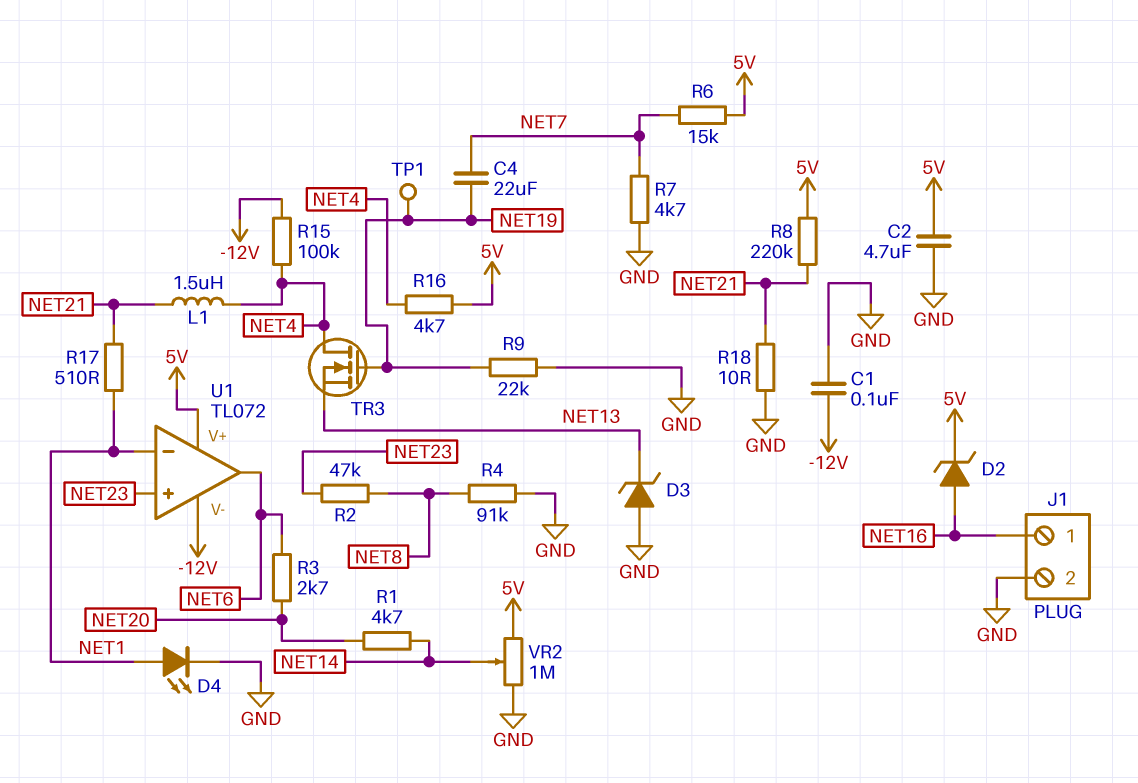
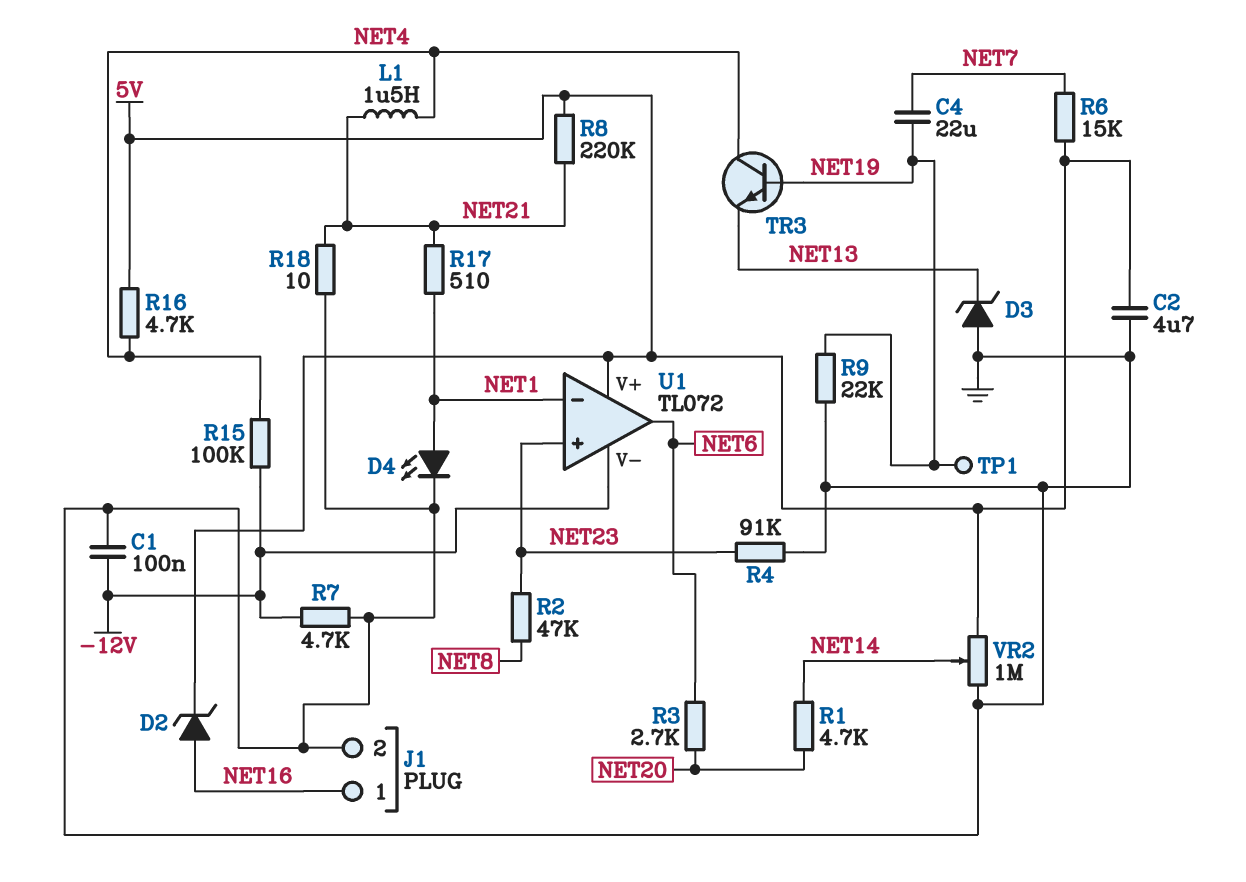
R4: 91k (GND, NET8) -> 91k (GND, NET23)
R7: 4.7k (GND, NET7) -> 4.7k (-12V, GND)
TR3: NMOS (G NET19, D NET4, S NET13) -> NPN (B NET19, C NET4, E NET13)

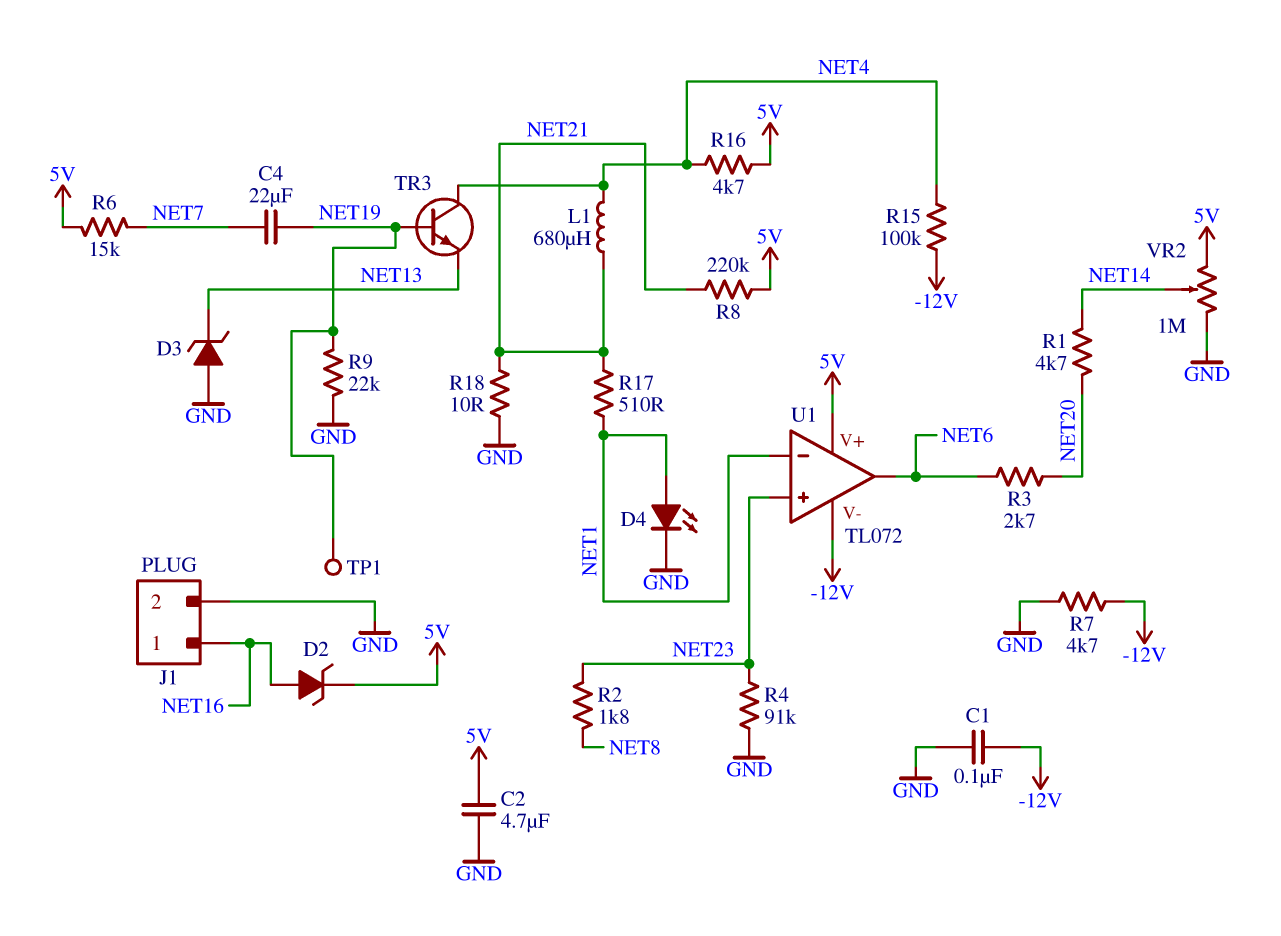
L1: 1.5uH (NET4, NET21) -> 680uH (NET4, NET21)
R2: 47k (NET8, NET23) -> 1.8k (NET8, NET23)

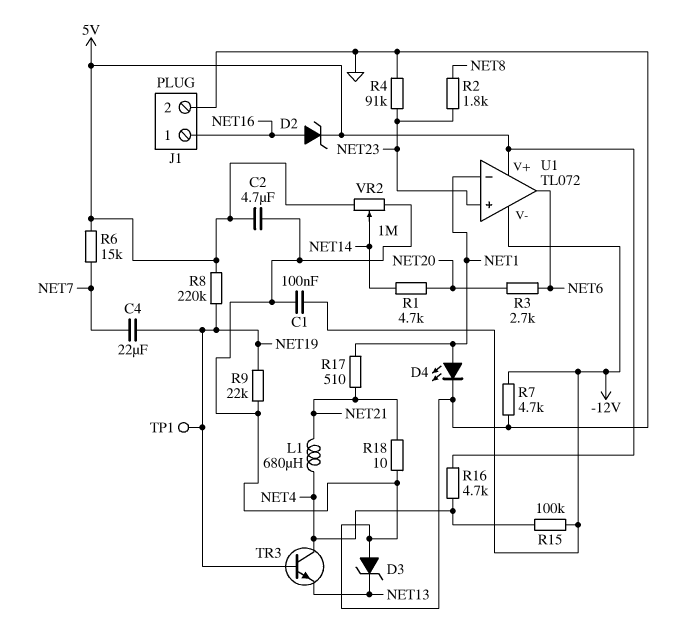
R8: 220k (5V, NET21) -> 220k (5V, NET19)

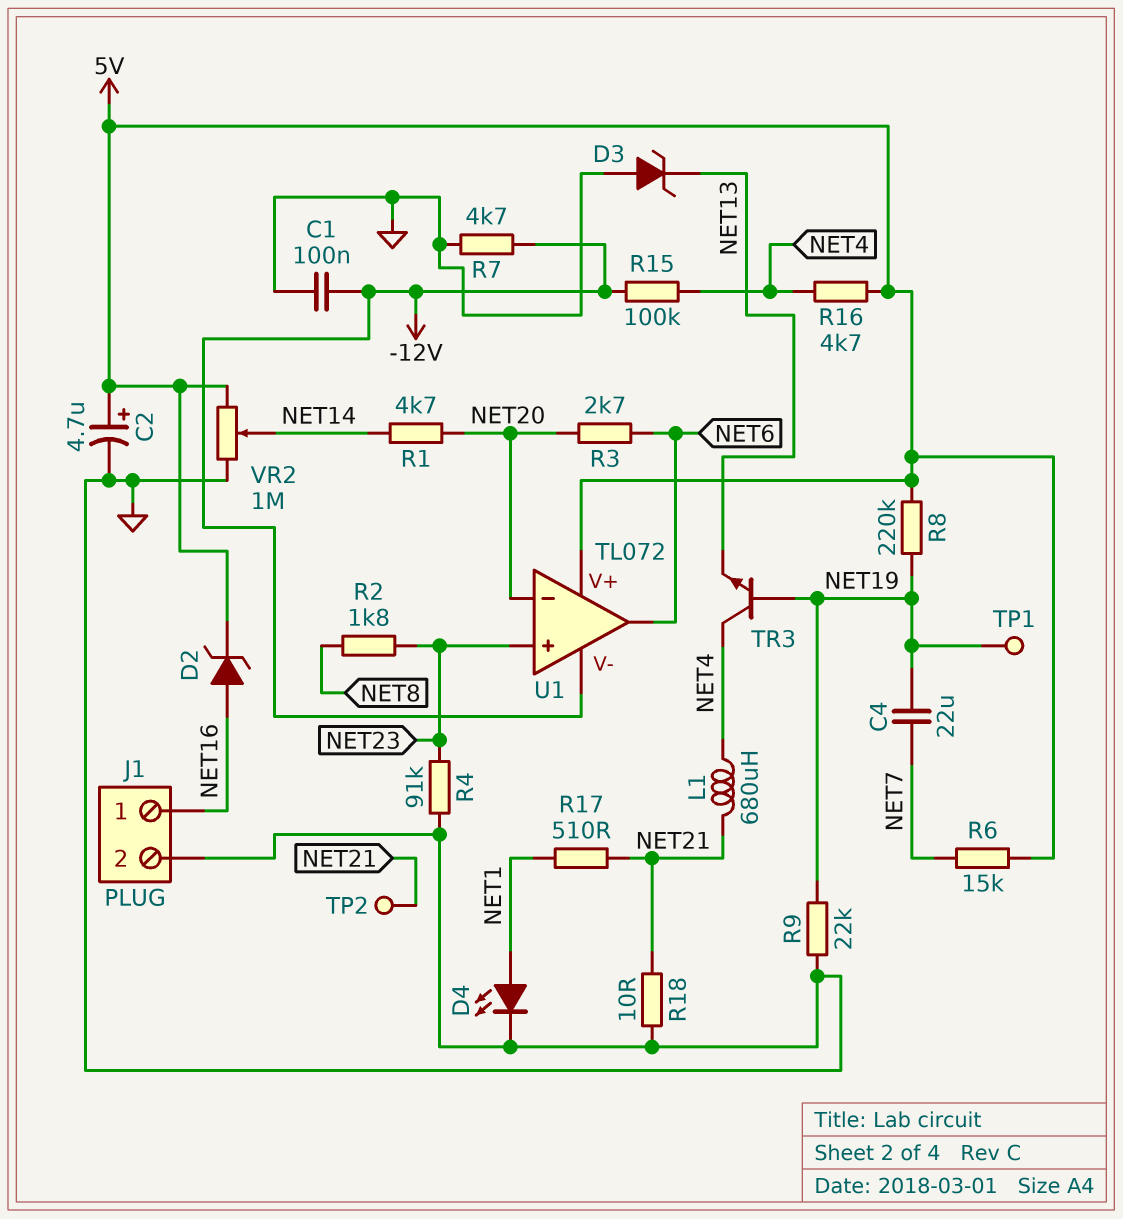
C2: 4.7uF (5V, GND) -> 4.7uF (plus 5V, minus GND)
TP2: none -> test point (NET21)
U1 pin in-: NET1 -> NET20

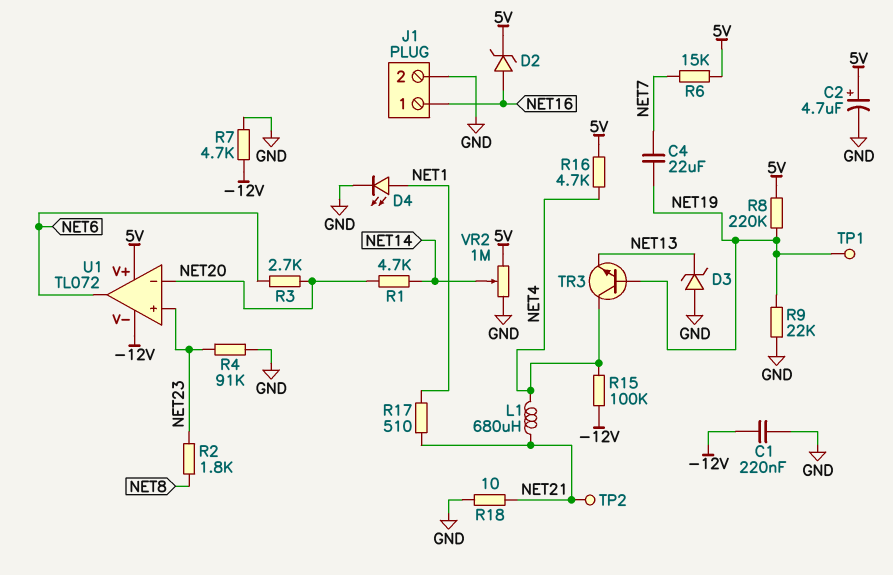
C1: 100nF (-12V, GND) -> 220nF (-12V, GND)

